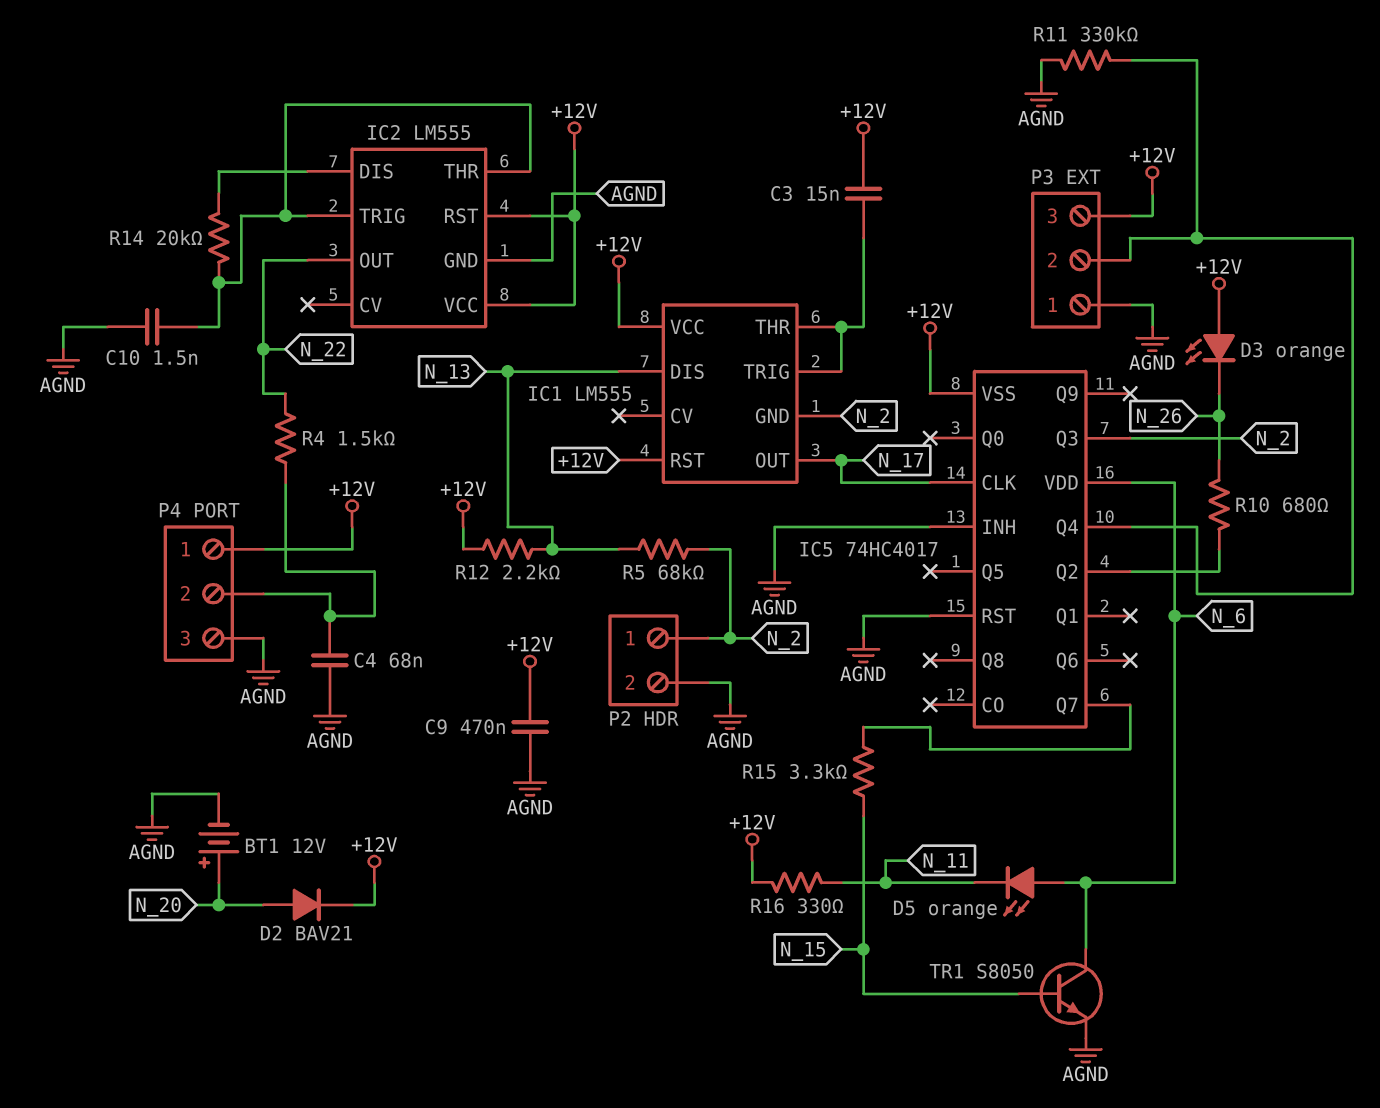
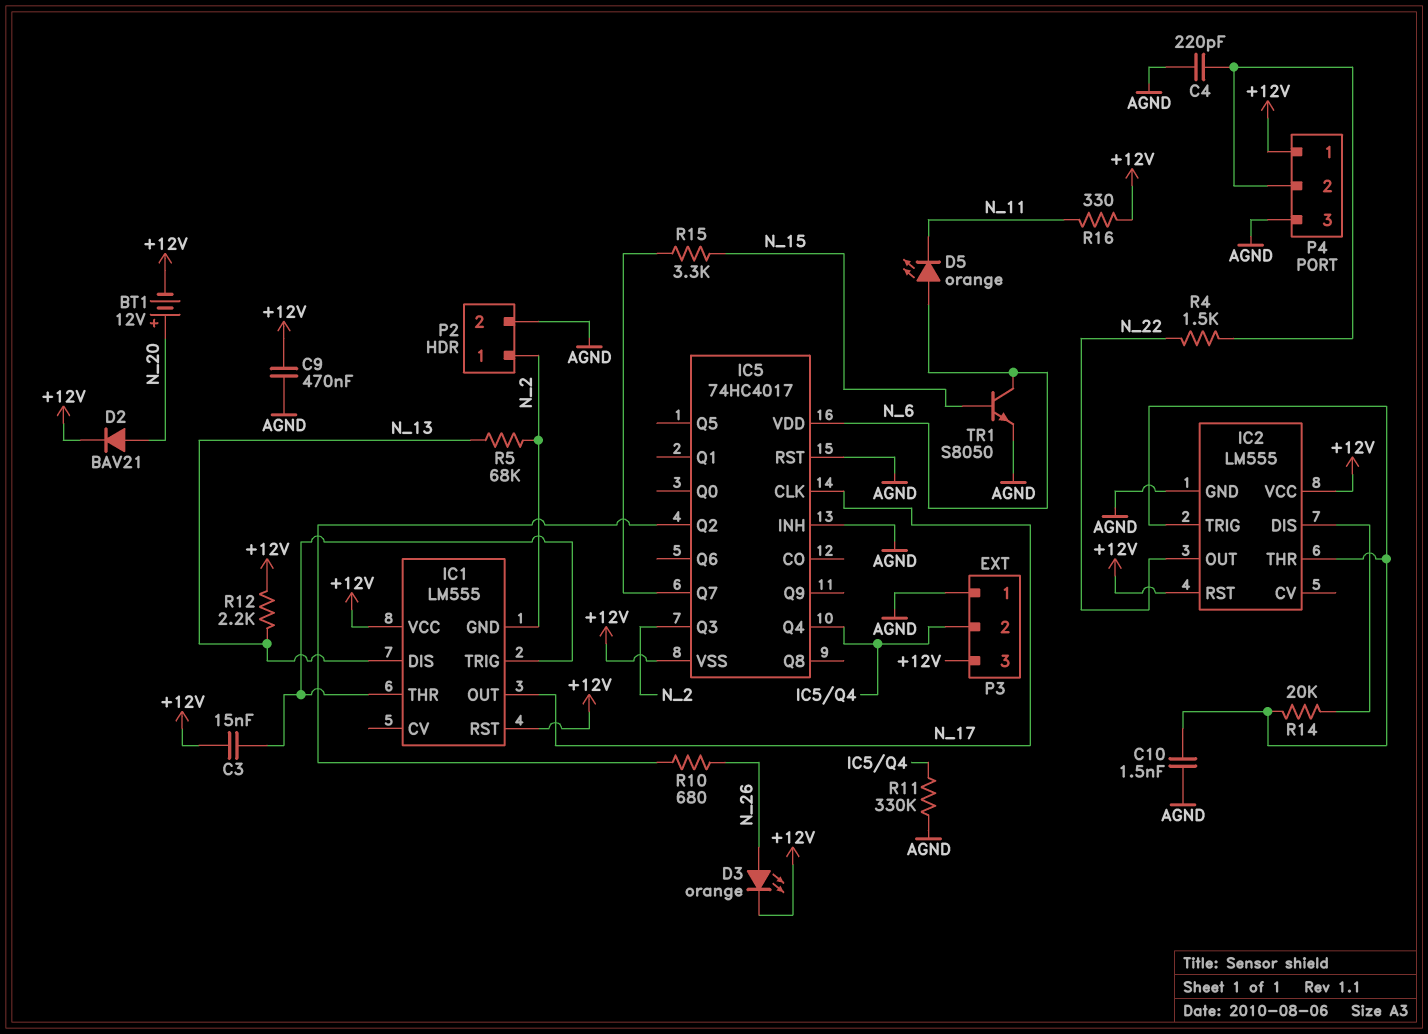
BT1: 12V (plus N_20, minus AGND) -> 12V (plus N_20, minus +12V)
C4: 68nF (AGND, P4/2) -> 220pF (AGND, P4/2)
D3: LED orange (A +12V, K N_26) -> LED orange (A N_26, K +12V)

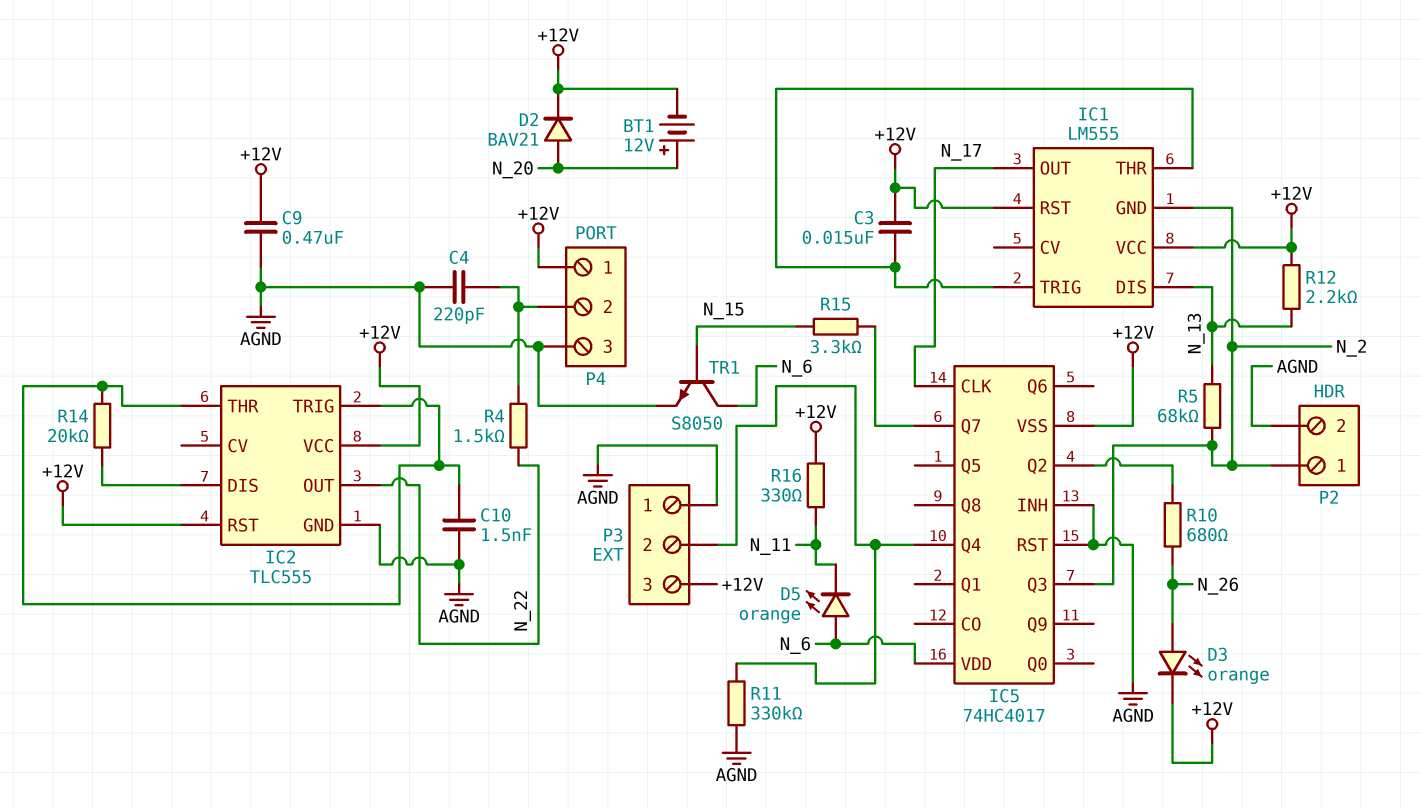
IC2: LM555 -> TLC555

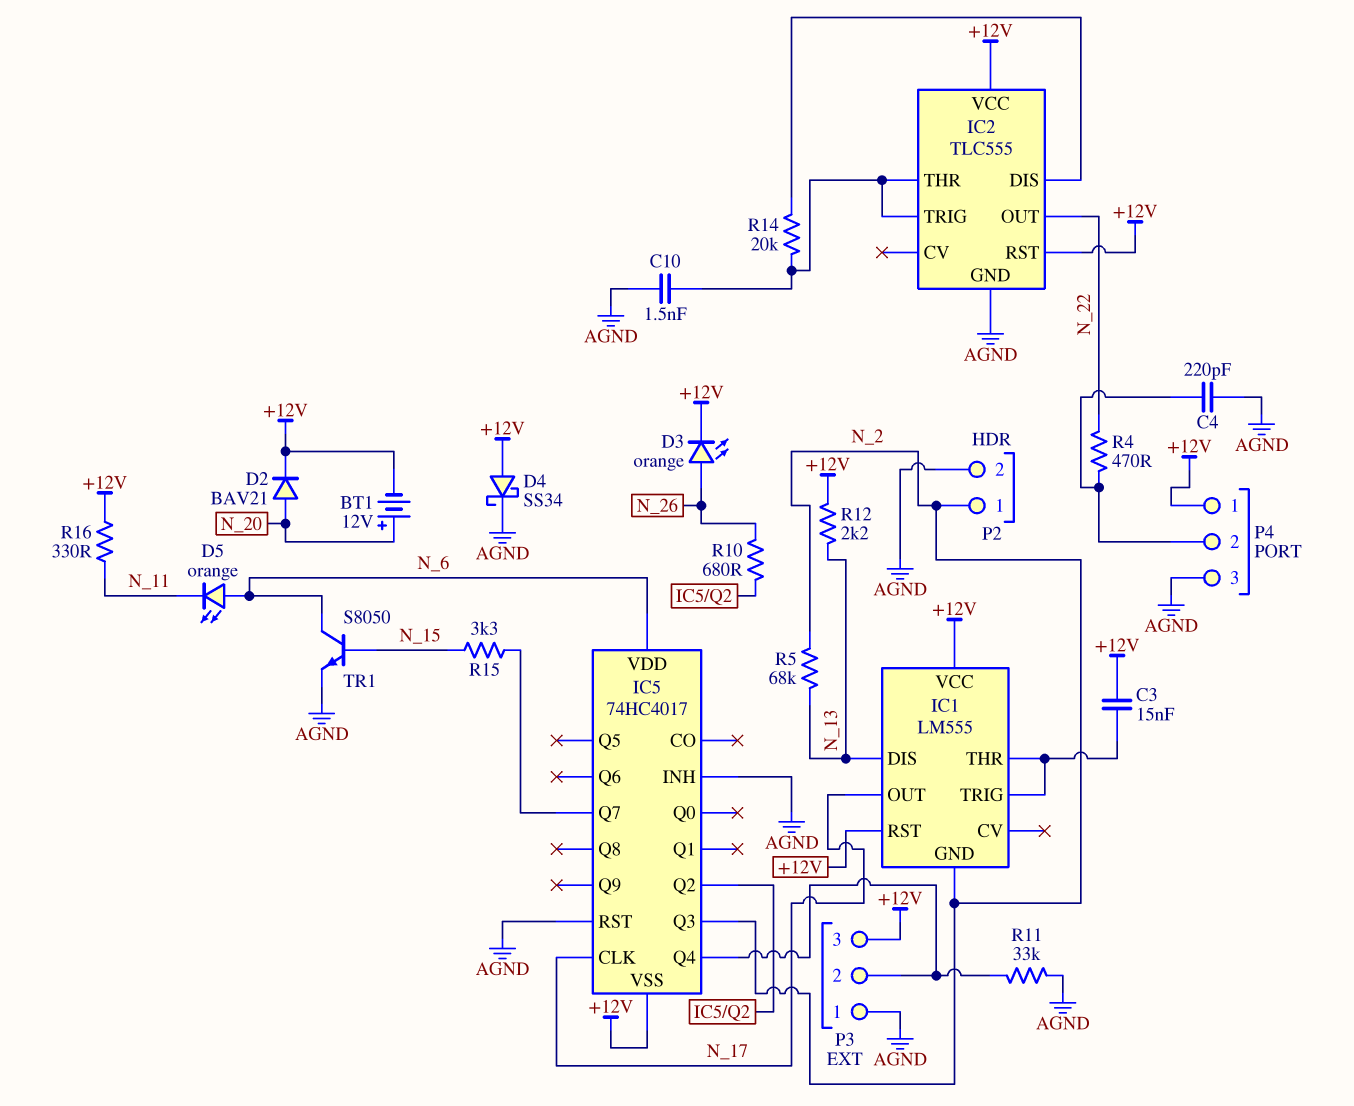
C9: 470nF (+12V, AGND) -> none
D4: none -> schottky SS34 (A +12V, K AGND)
R4: 1.5k (N_22, P4/2) -> 470 (N_22, P4/2)
R11: 330k (AGND, IC5/Q4) -> 33k (AGND, IC5/Q4)

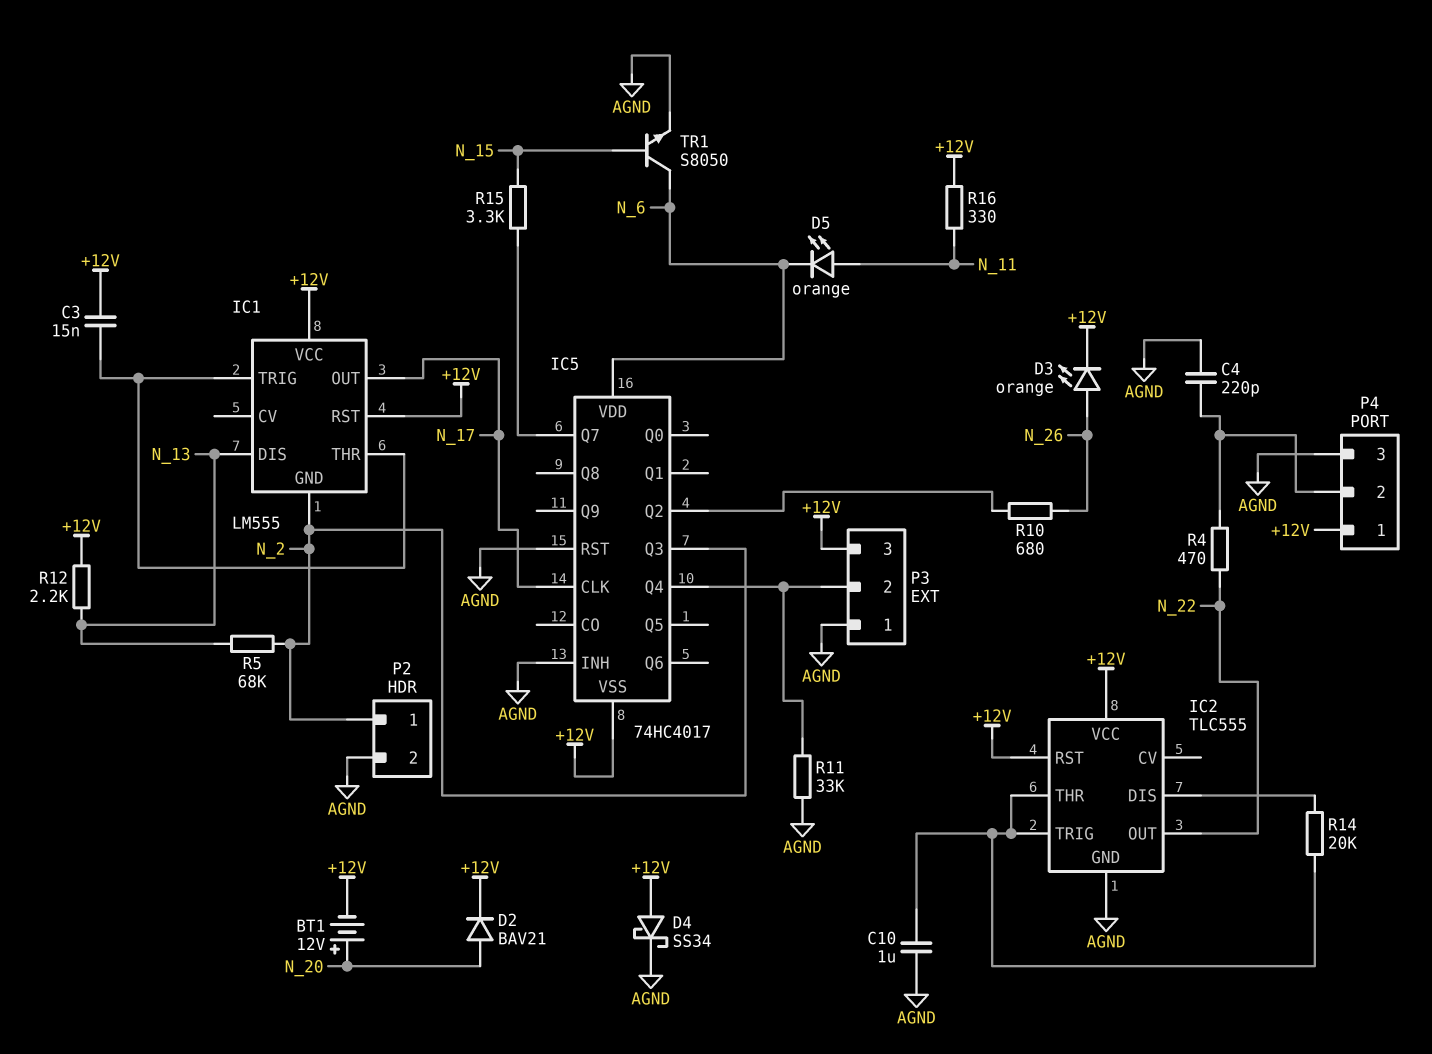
C10: 1.5nF (AGND, IC2/THR) -> 1uF (AGND, IC2/THR)
D5: LED orange (A N_6, K N_11) -> LED orange (A N_11, K N_6)

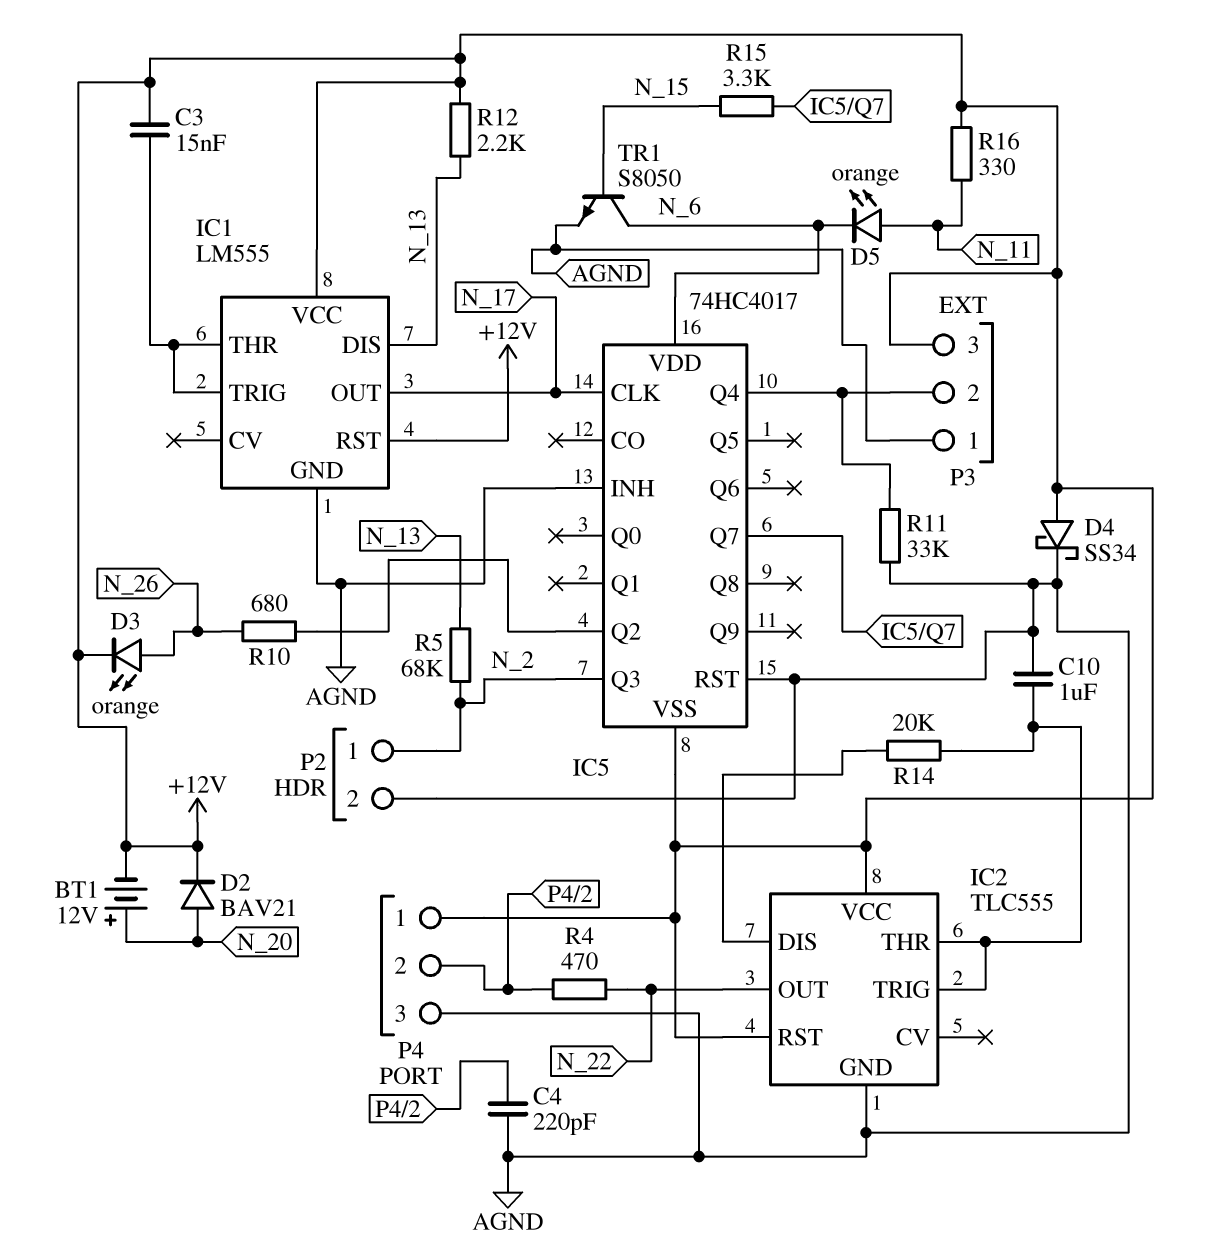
IC1 pin GND: N_2 -> AGND

